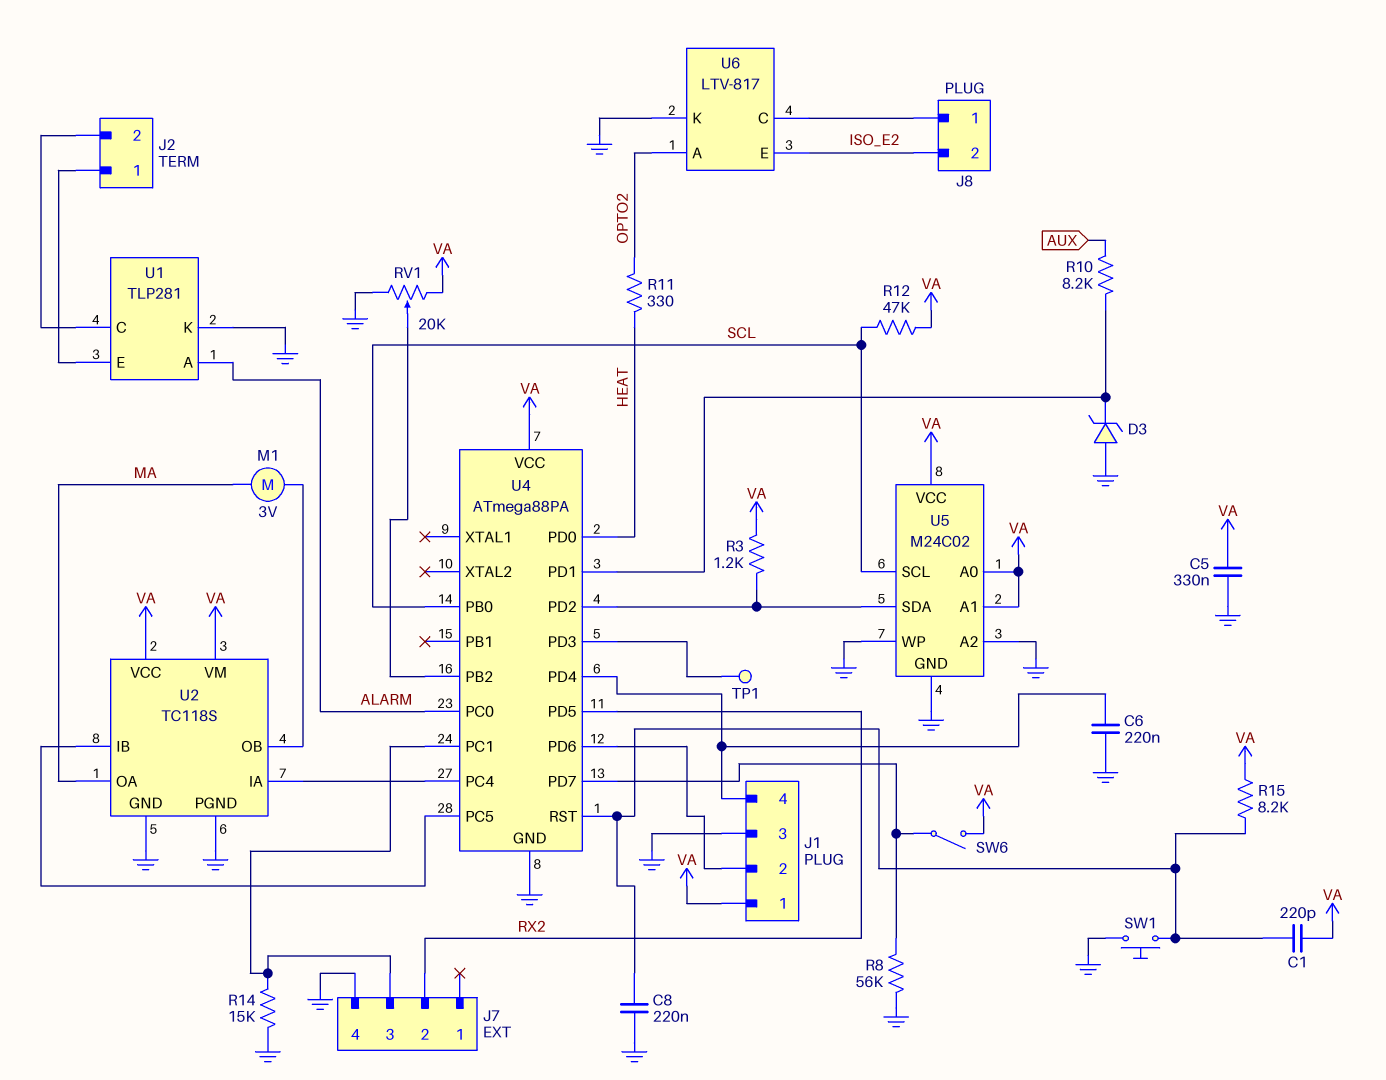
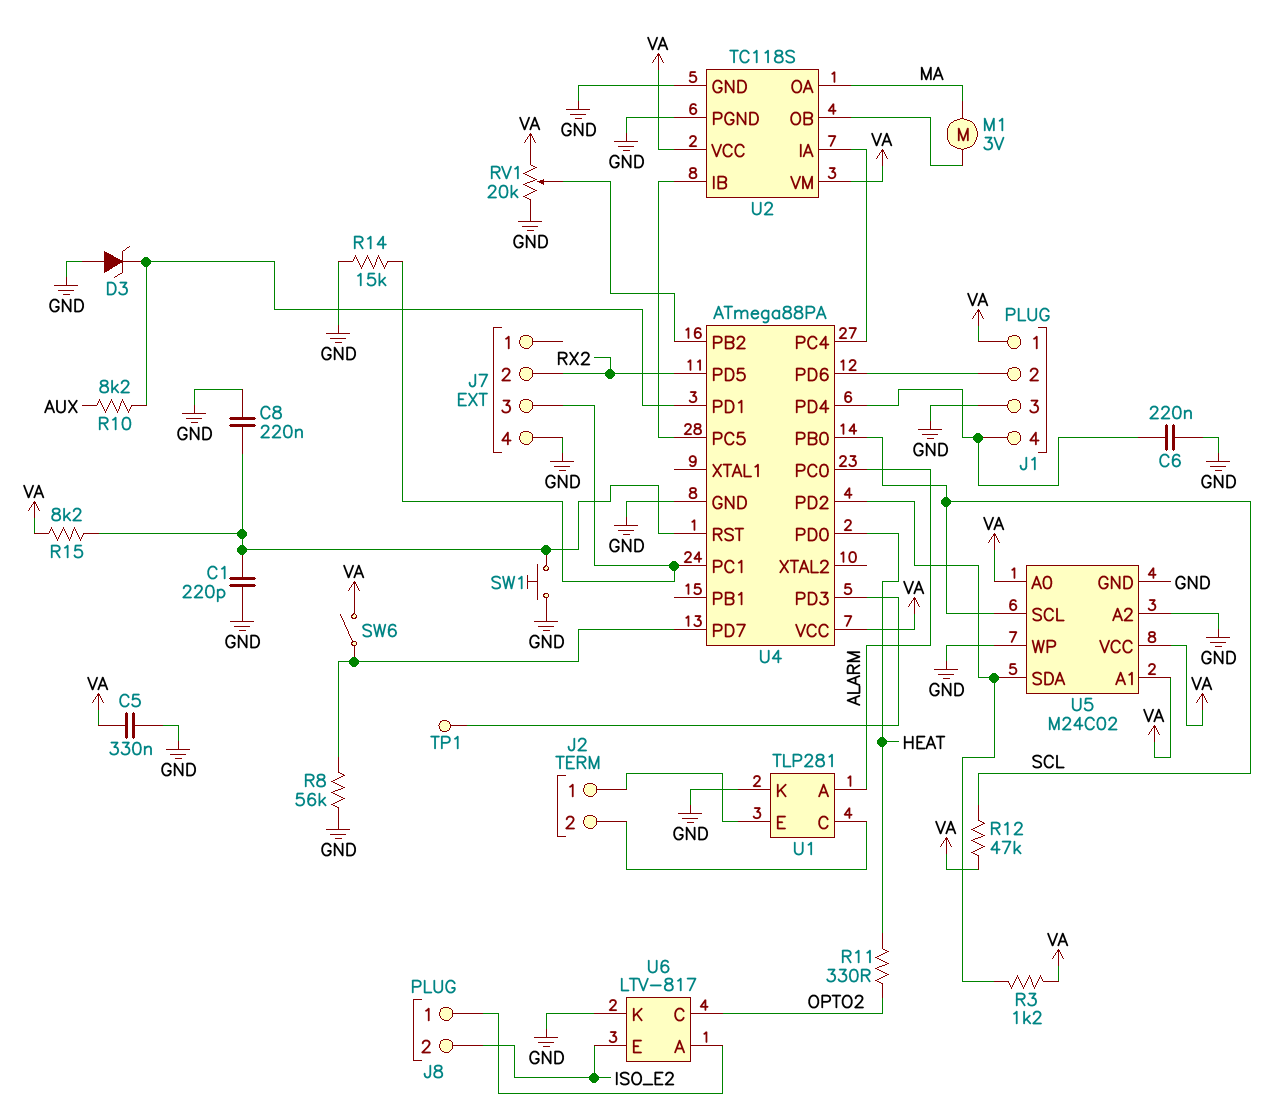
C1: 220pF (U4/RST, VA) -> 220pF (GND, U4/RST)
U6 pin A: OPTO2 -> J8/1
U6 pin C: J8/1 -> OPTO2

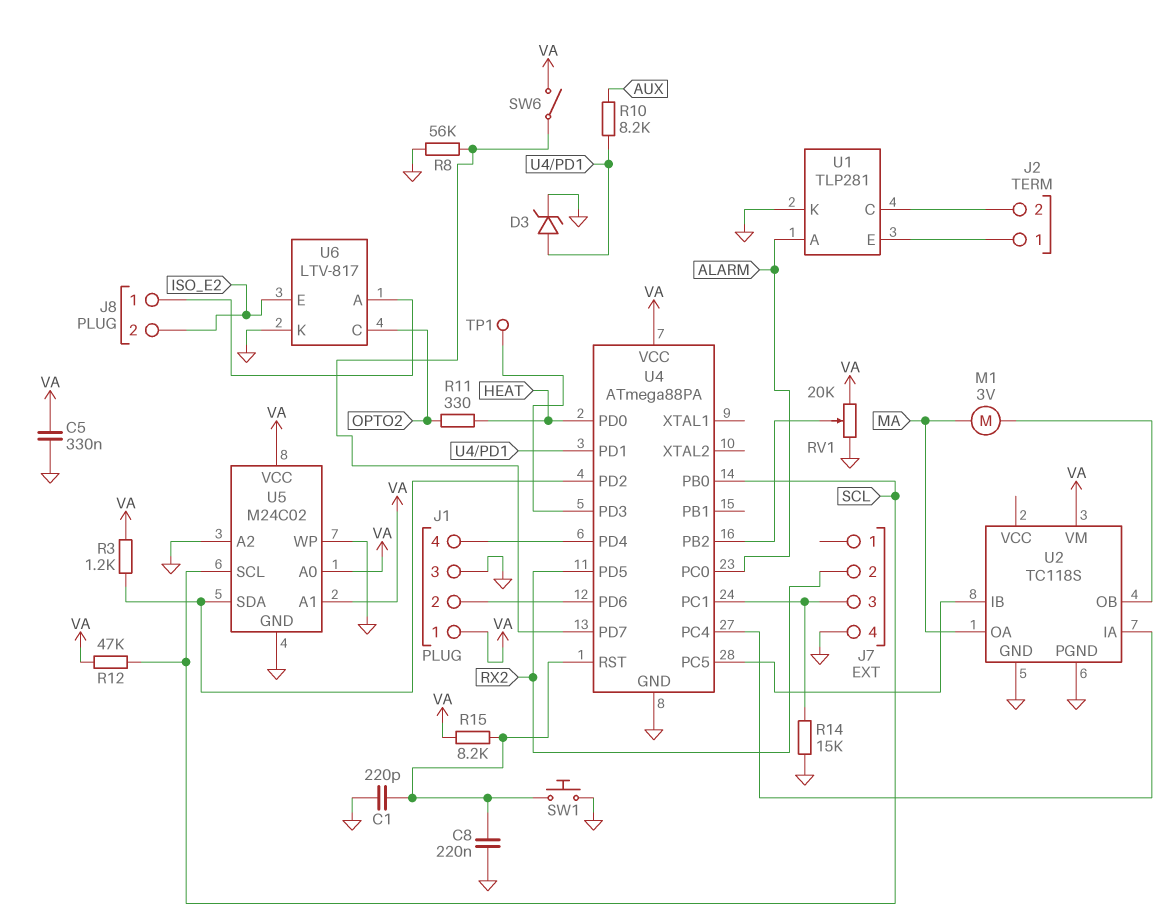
C6: 220nF (GND, J1/4) -> none
D3: zener (A GND, K U4/PD1) -> zener (A U4/PD1, K GND)
U2 pin VCC: VA -> none

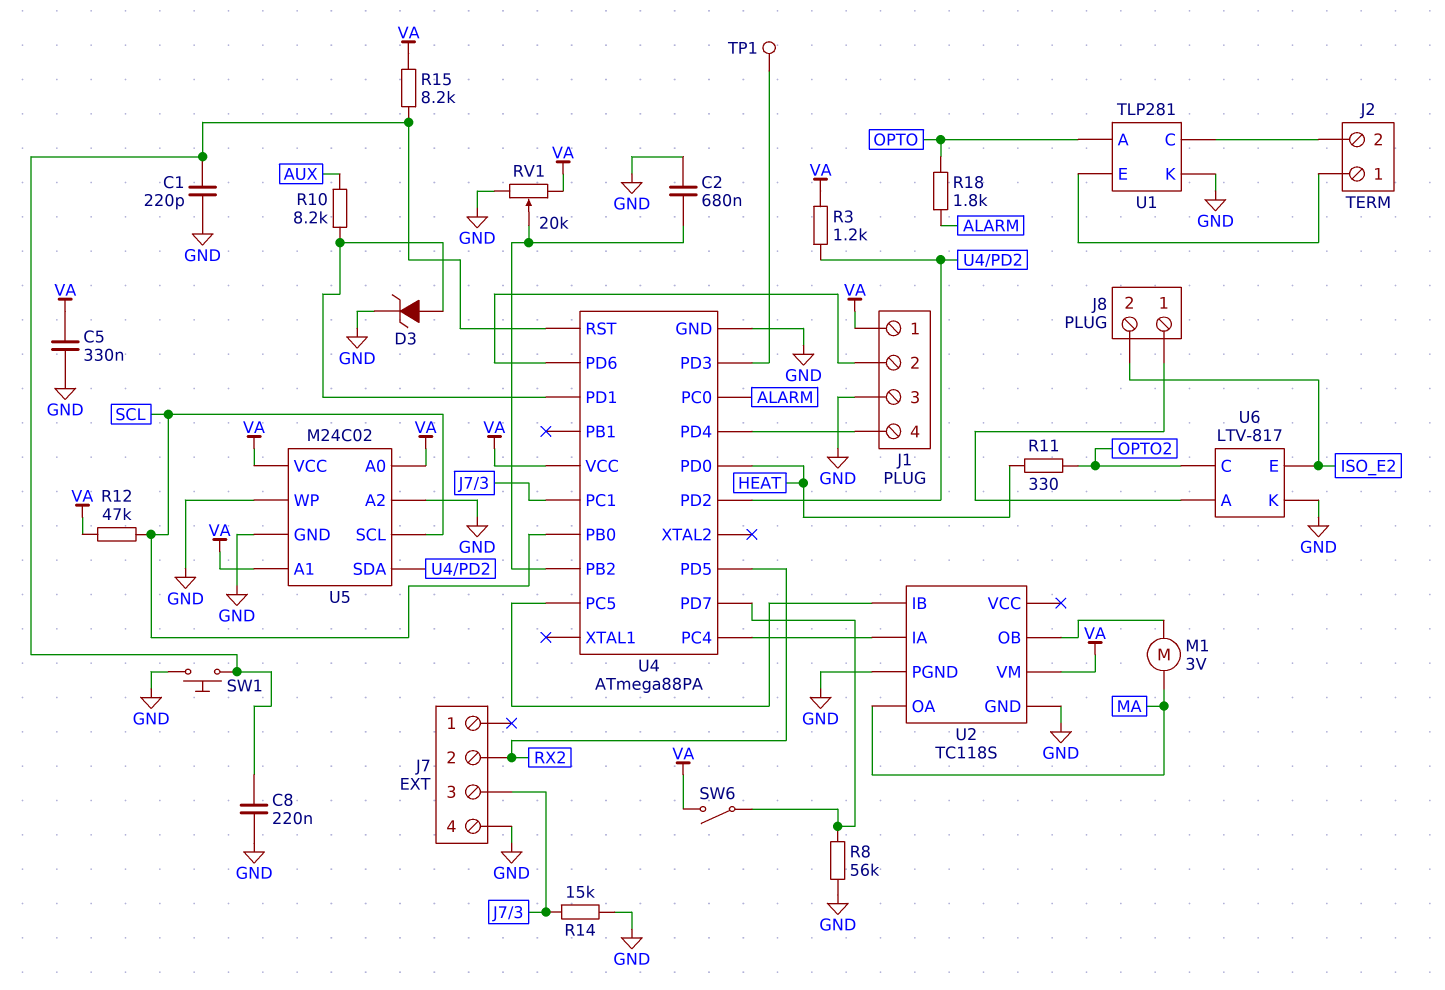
C2: none -> 680nF (GND, U4/PB2)
R18: none -> 1.8k (ALARM, OPTO)
U1 pin A: ALARM -> OPTO

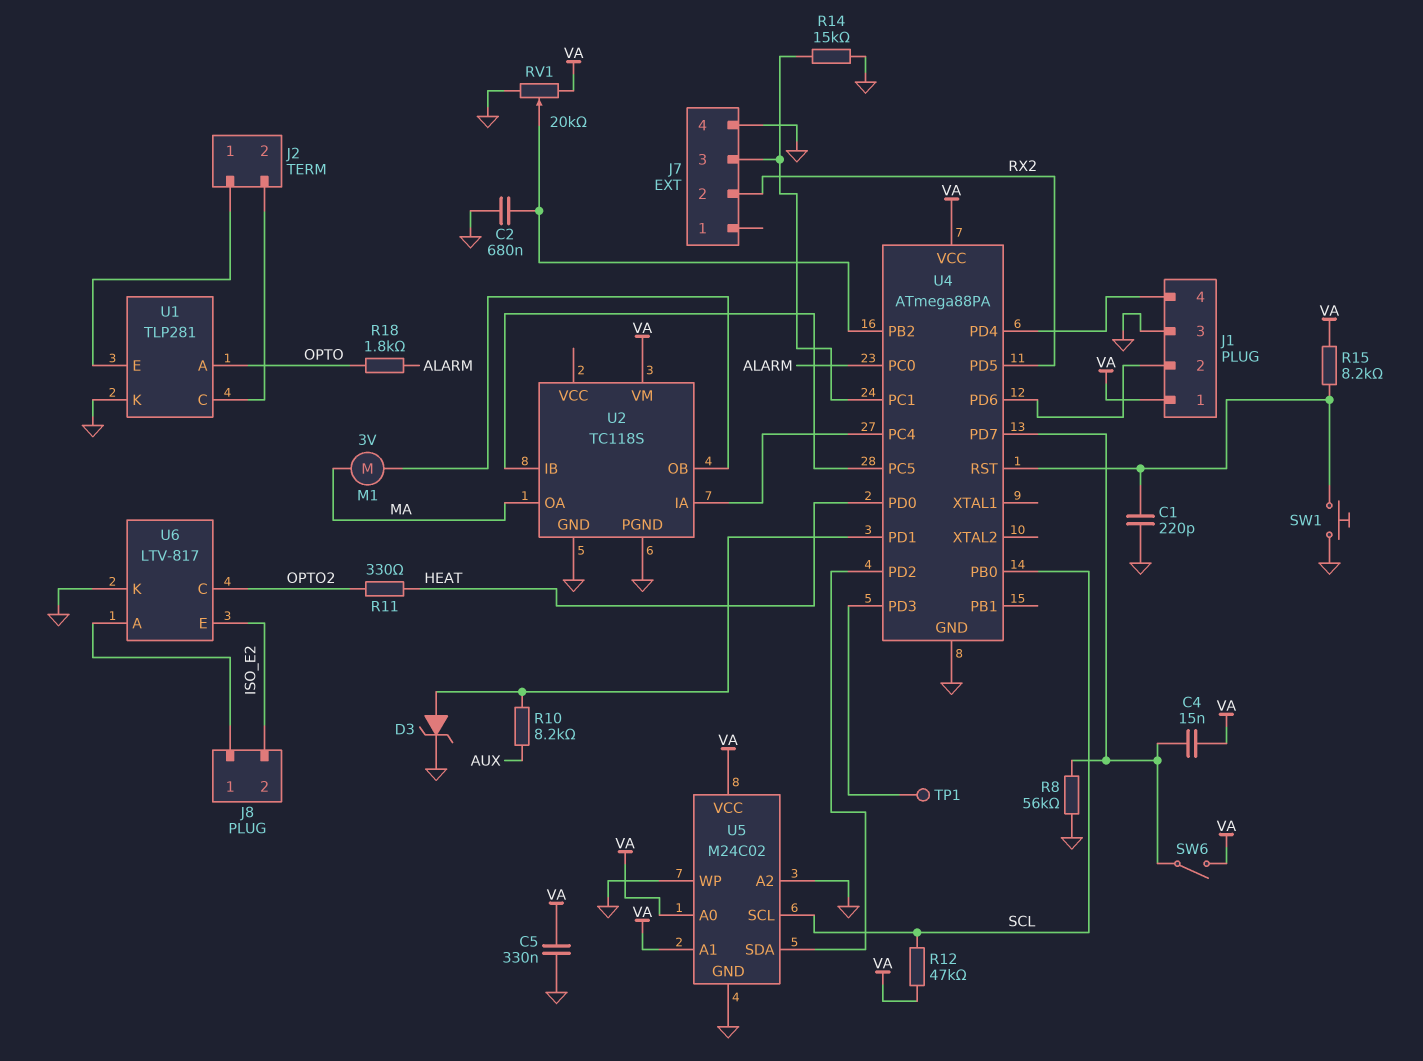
C4: none -> 15nF (U4/PD7, VA)
C8: 220nF (GND, U4/RST) -> none
R3: 1.2k (U4/PD2, VA) -> none

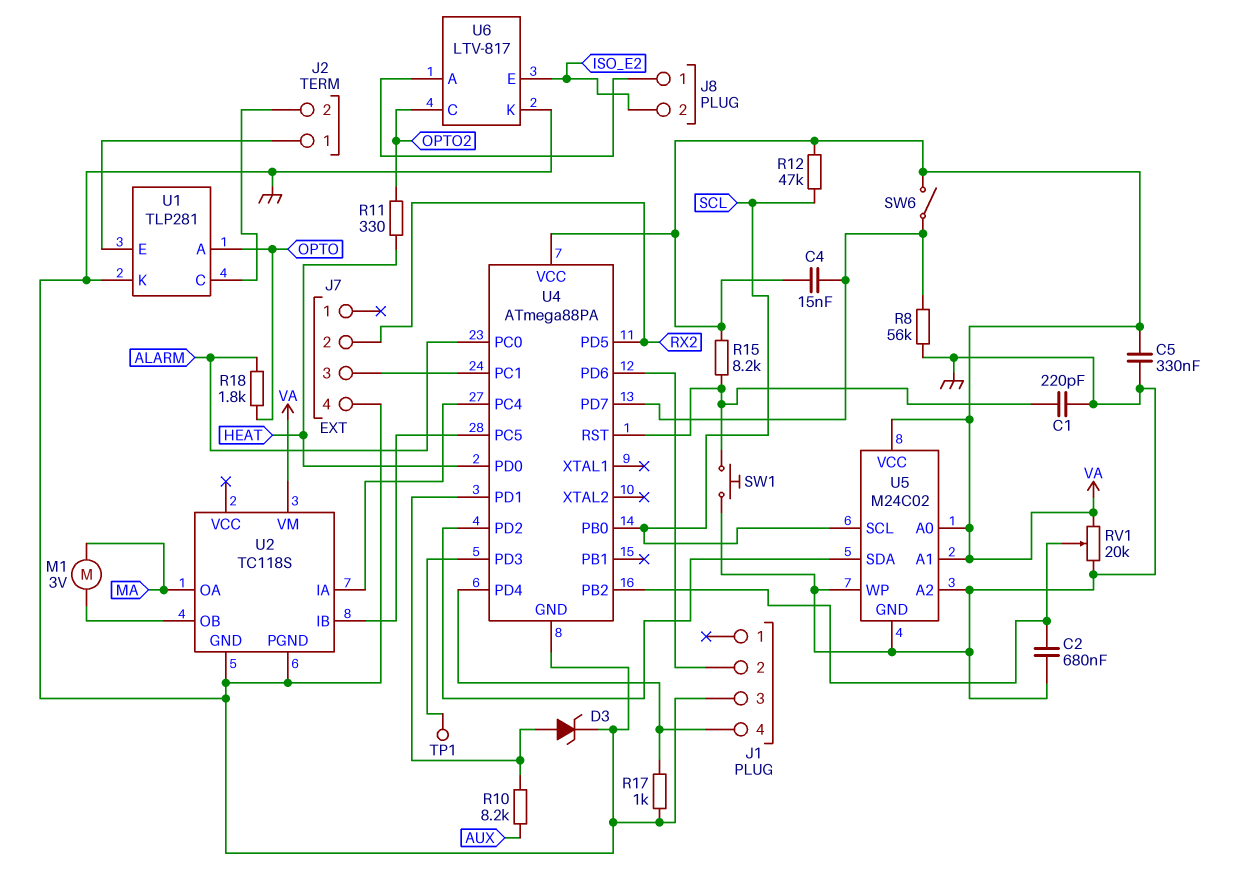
J1 pin 1: VA -> none
R14: 15k (GND, J7/3) -> none
R17: none -> 1k (GND, J1/4)

